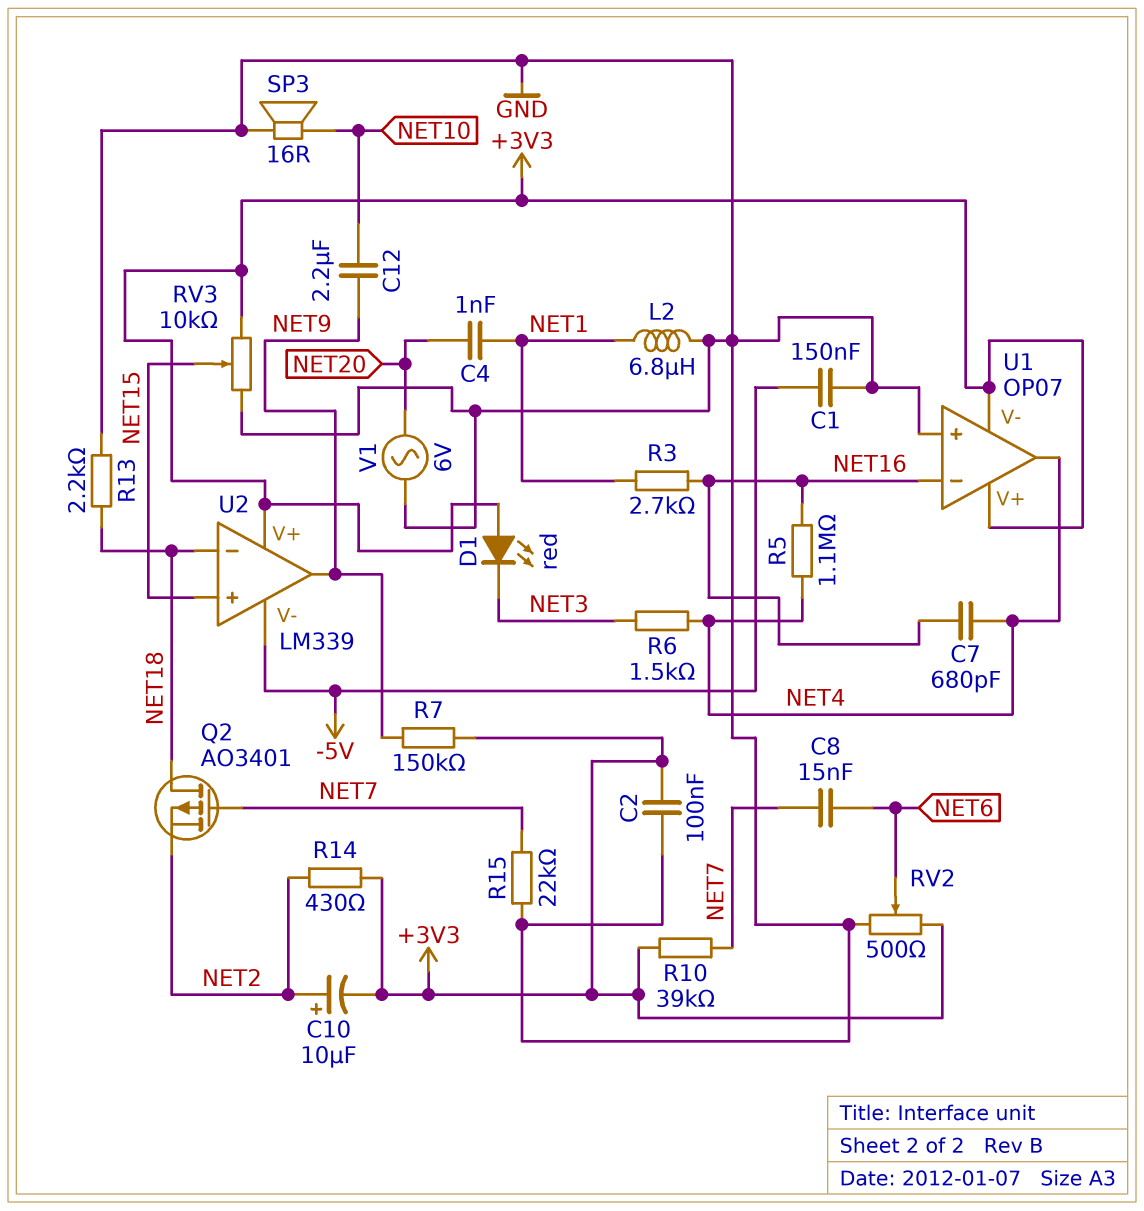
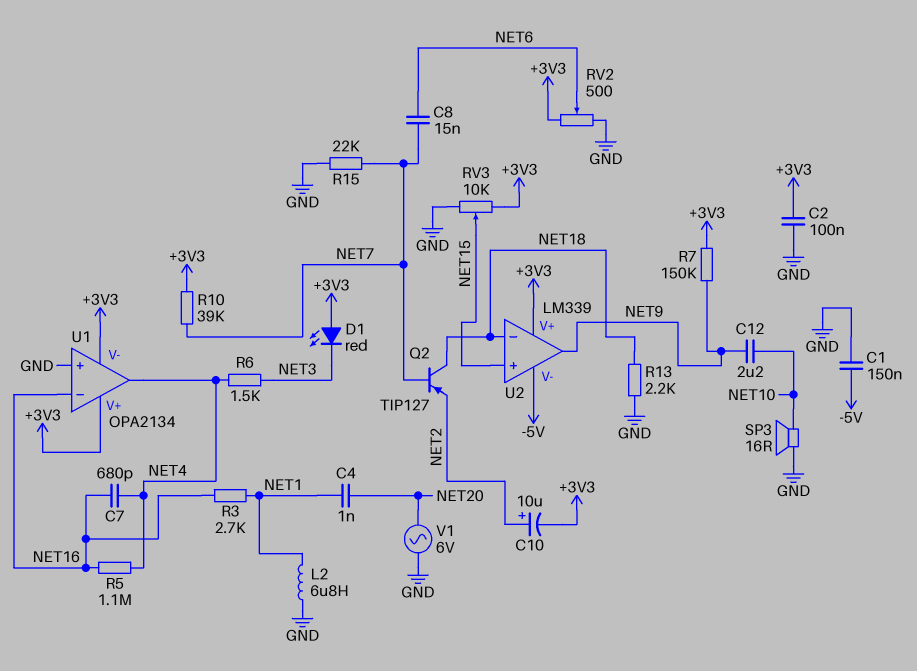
Q2: PMOS AO3401 (G NET7, D NET18, S NET2) -> PNP TIP127 (B NET7, C NET18, E NET2)
R14: 430 (+3V3, NET2) -> none
U1: OP07 -> OPA2134

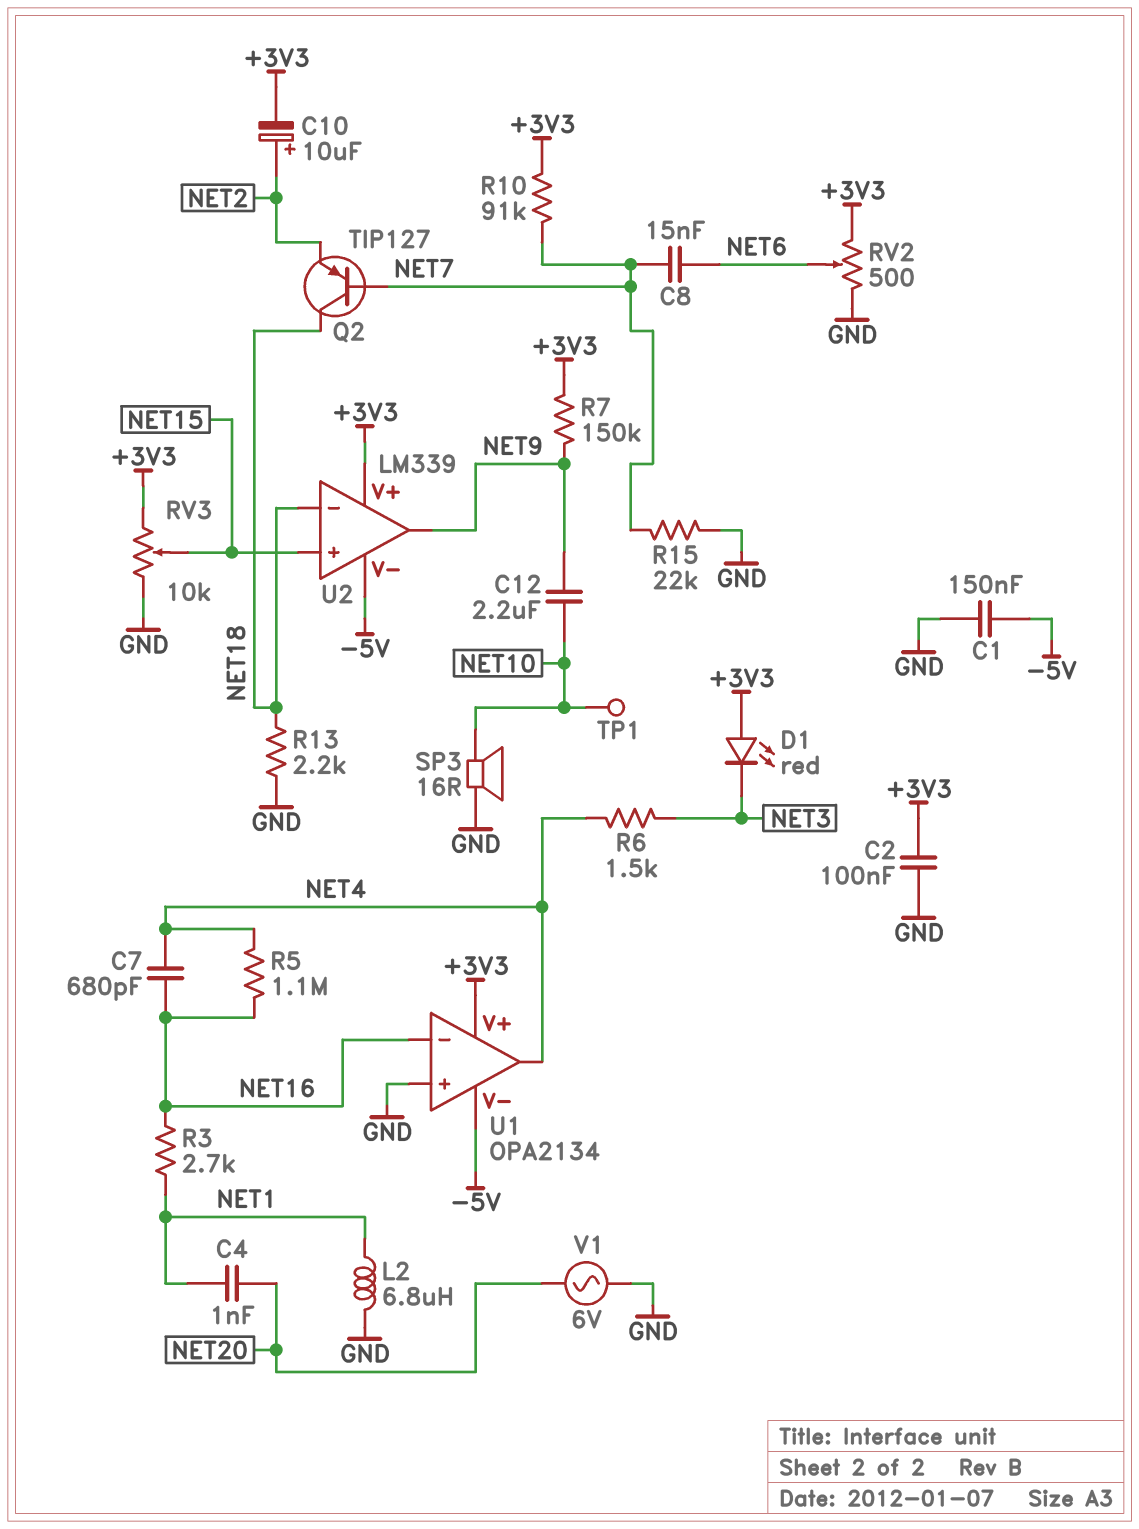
R10: 39k (+3V3, NET7) -> 91k (+3V3, NET7)
TP1: none -> test point (NET10)
U1 pin V-: +3V3 -> -5V

